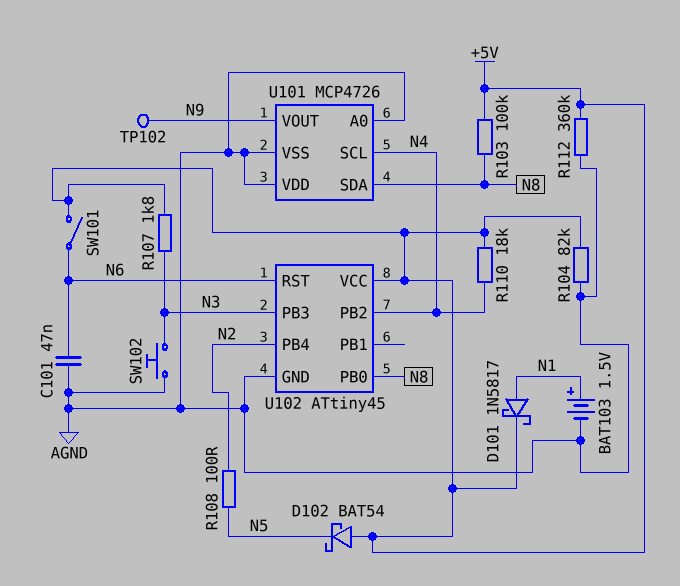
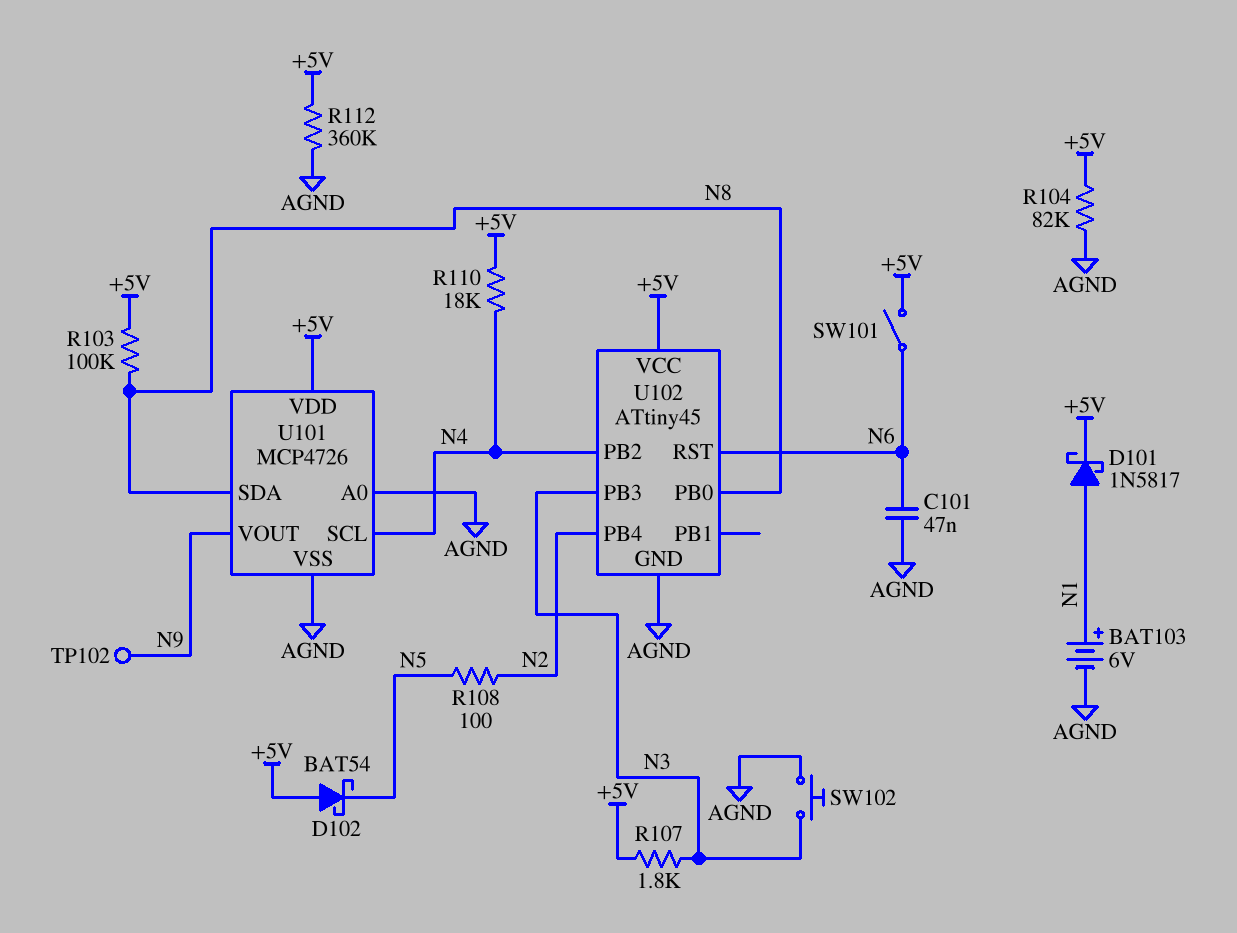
BAT103: 1.5V (plus N1, minus AGND) -> 6V (plus N1, minus AGND)
U101 pin VDD: AGND -> +5V

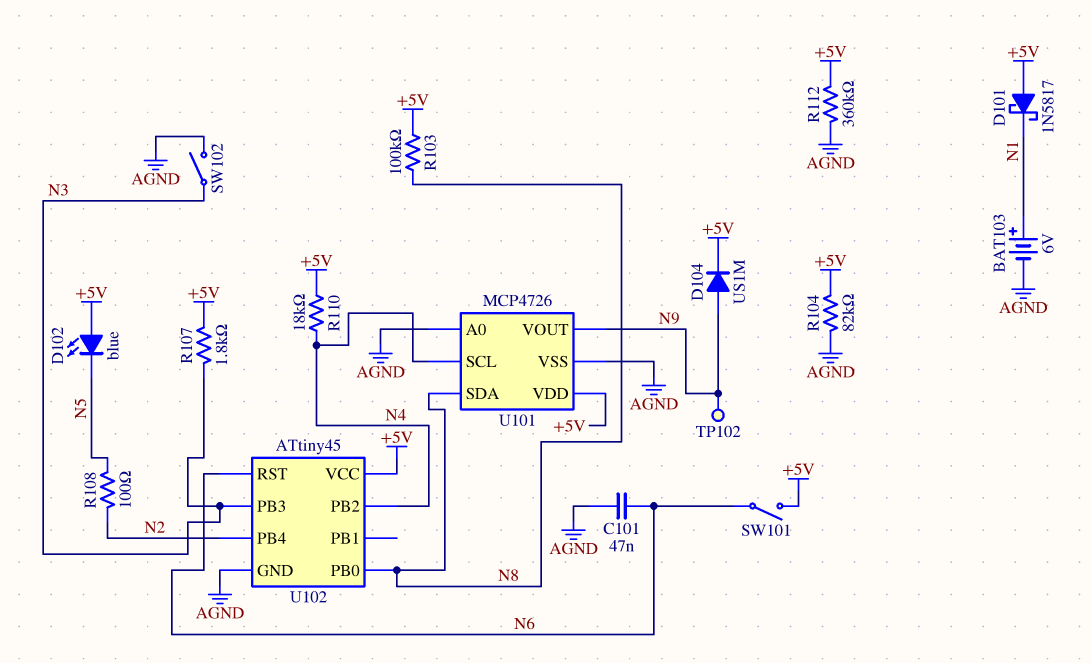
D101: schottky 1N5817 (A N1, K +5V) -> schottky 1N5817 (A +5V, K N1)
D102: schottky BAT54 (A +5V, K N5) -> LED blue (A +5V, K N5)
D104: none -> diode US1M (A N9, K +5V)
SW102: button (AGND, N3) -> switch (AGND, N3)

